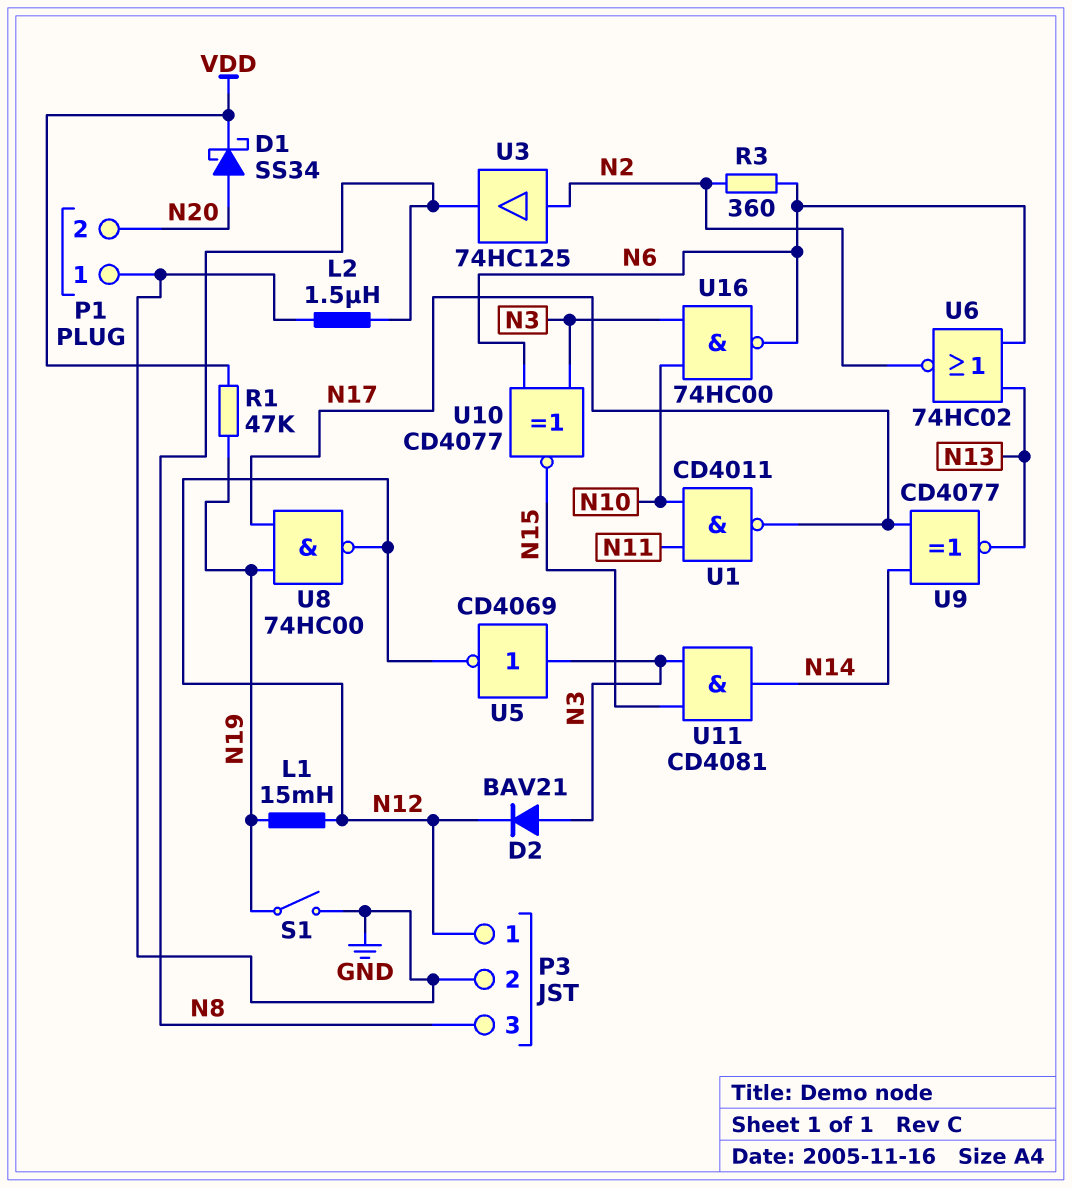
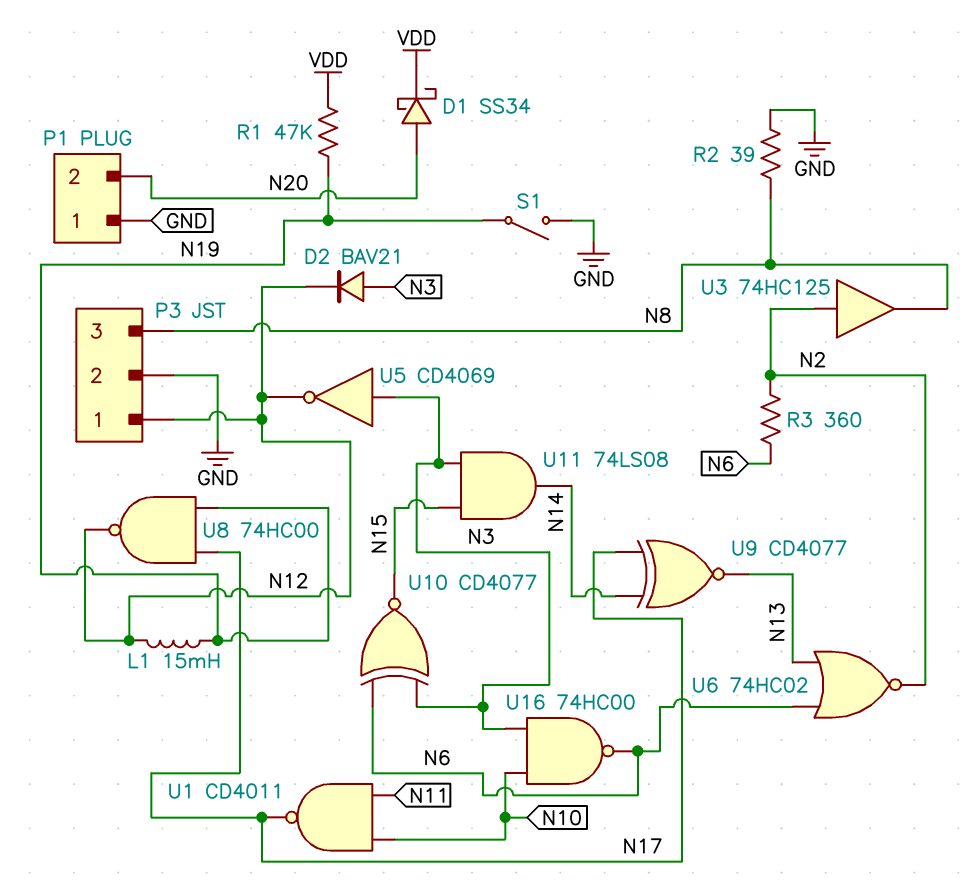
L2: 1.5uH (GND, N8) -> none
R2: none -> 39 (GND, N8)
U11: AND CD4081 (in N3, in N15, out N14) -> AND 74LS08 (in N3, in N15, out N14)

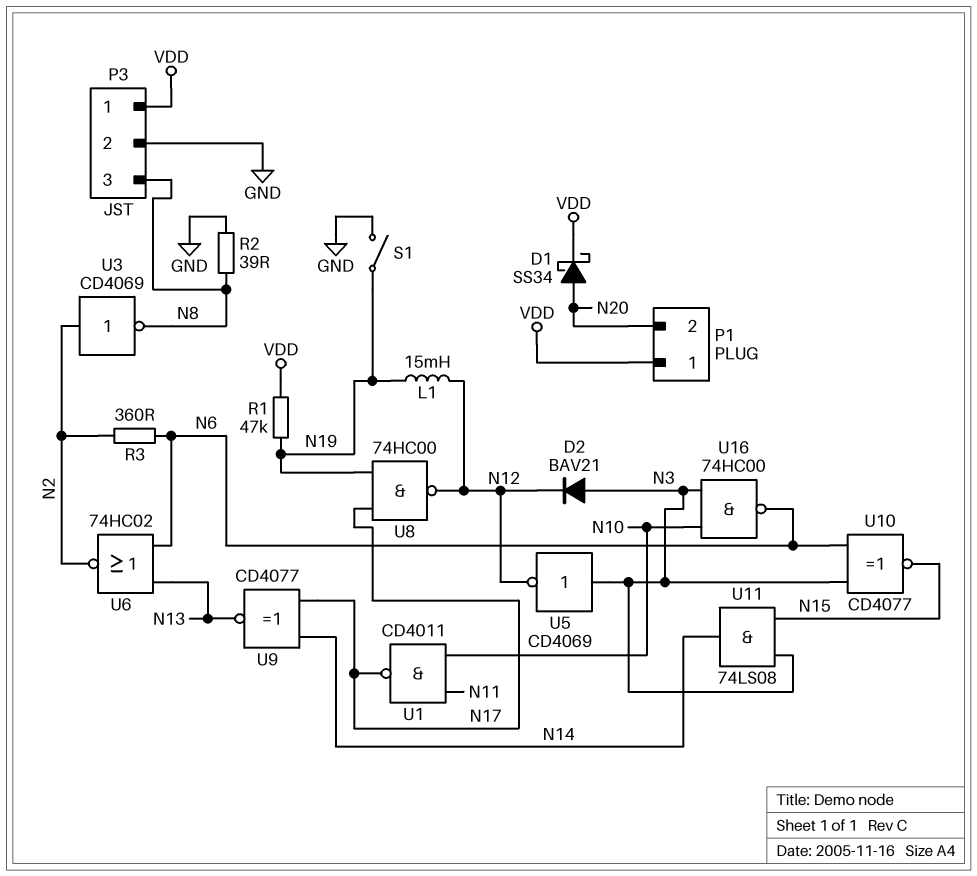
P1 pin 1: GND -> VDD
P3 pin 1: N12 -> VDD
U3: buffer 74HC125 (in N2, out N8) -> NOT CD4069 (in N2, out N8)

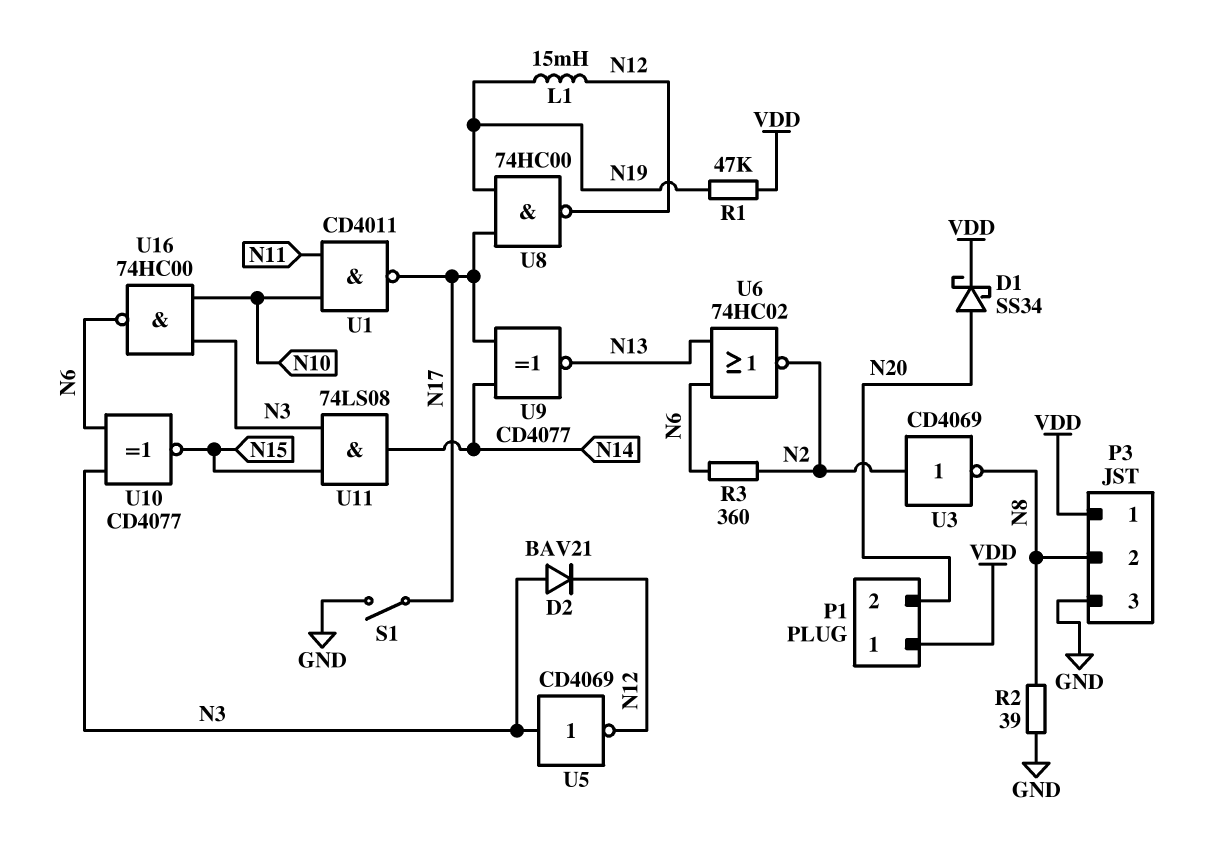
P3 pin 2: GND -> N8
P3 pin 3: N8 -> GND
S1: switch (GND, N19) -> switch (GND, N17)

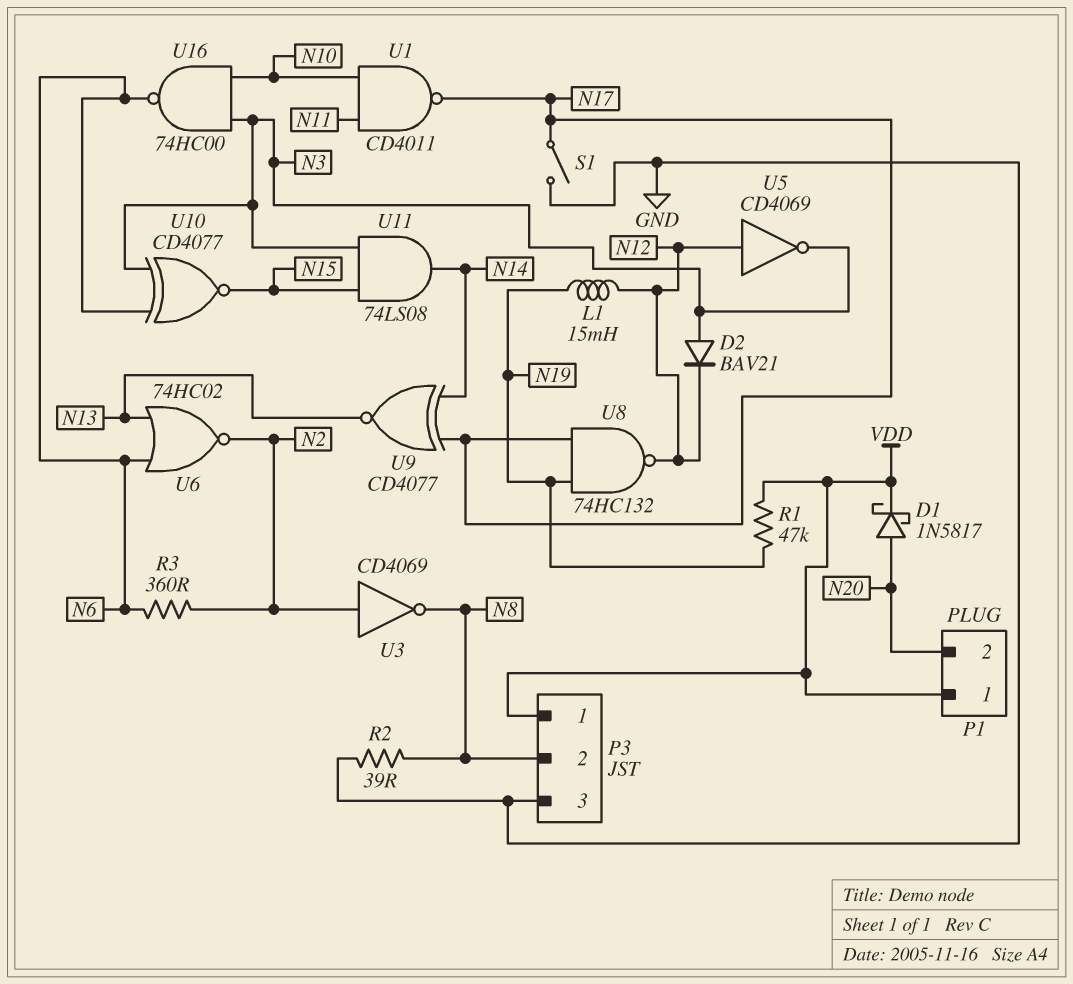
D1: schottky SS34 (A N20, K VDD) -> schottky 1N5817 (A N20, K VDD)
U5: NOT CD4069 (in N3, out N12) -> NOT CD4069 (in N12, out N3)
U8: NAND 74HC00 (in N17, in N19, out N12) -> NAND 74HC132 (in N17, in N19, out N12)

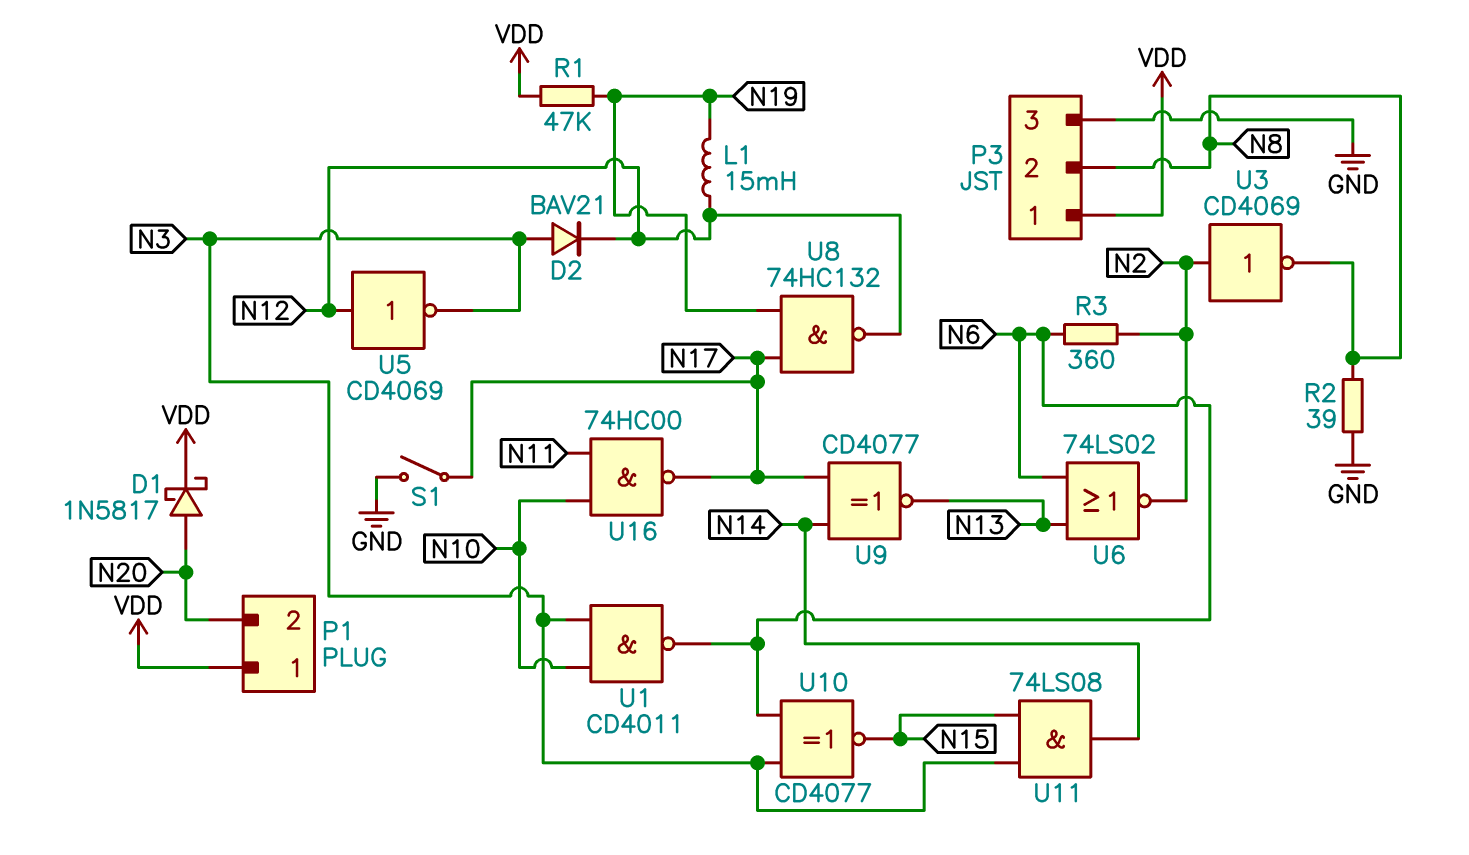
U1: NAND CD4011 (in N10, in N11, out N17) -> NAND CD4011 (in N3, in N10, out N6)
U6: NOR 74HC02 (in N6, in N13, out N2) -> NOR 74LS02 (in N6, in N13, out N2)
U16: NAND 74HC00 (in N3, in N10, out N6) -> NAND 74HC00 (in N10, in N11, out N17)

